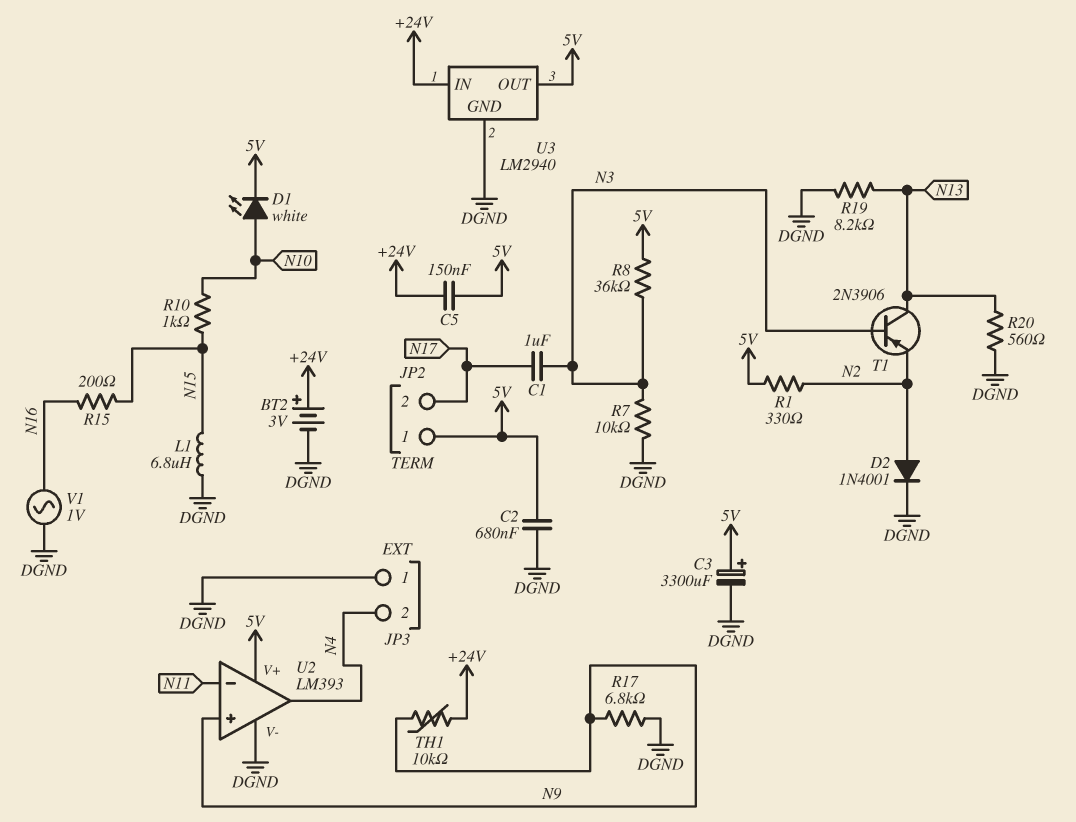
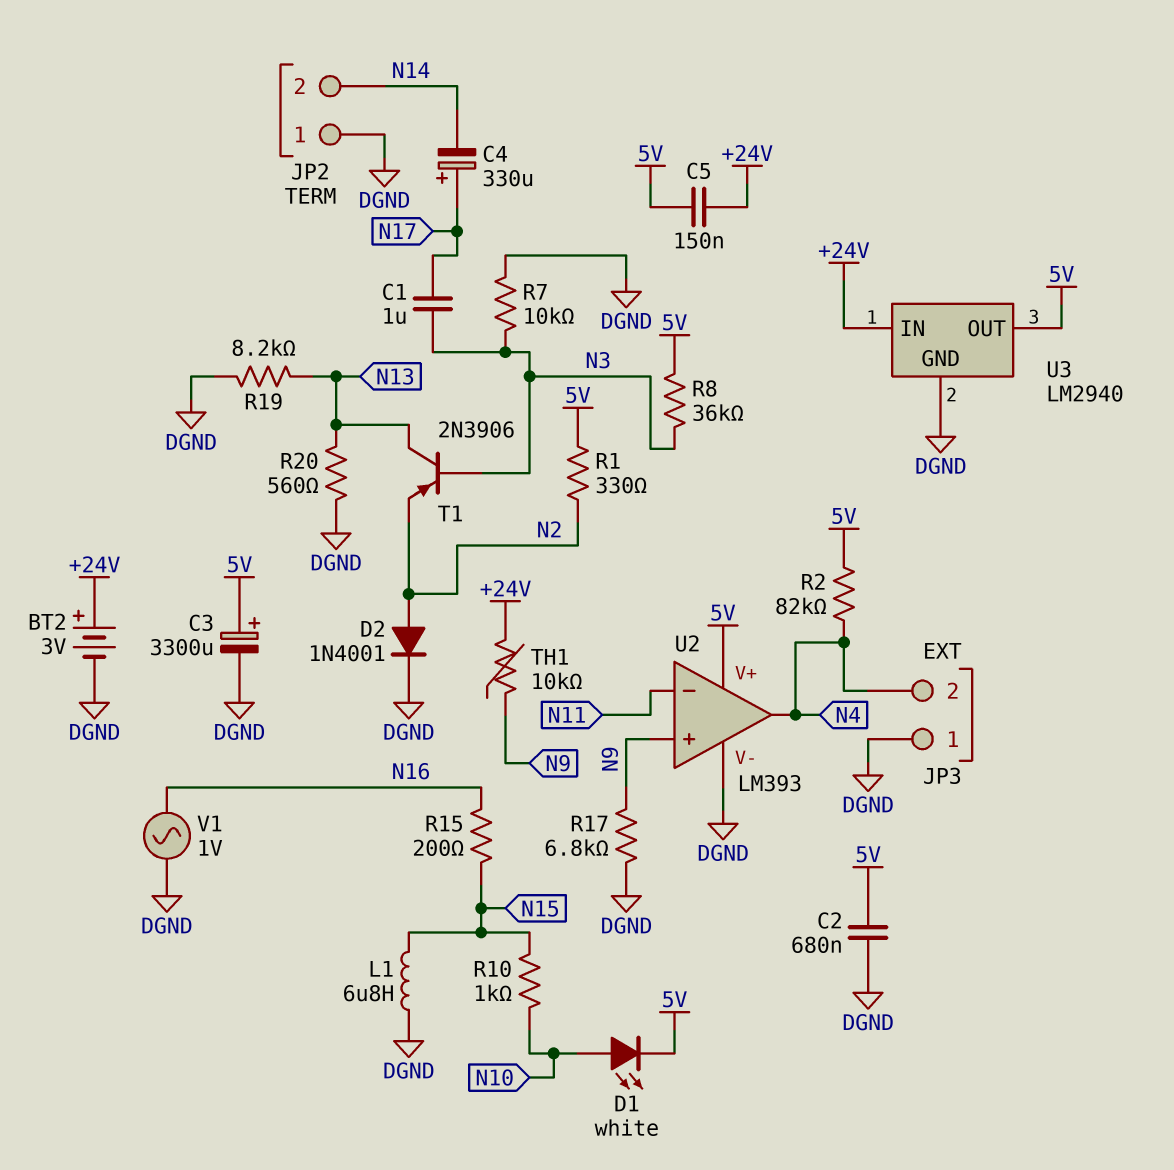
C4: none -> 330uF (plus N17, minus N14)
JP2 pin 1: 5V -> DGND
JP2 pin 2: N17 -> N14
R2: none -> 82k (5V, N4)

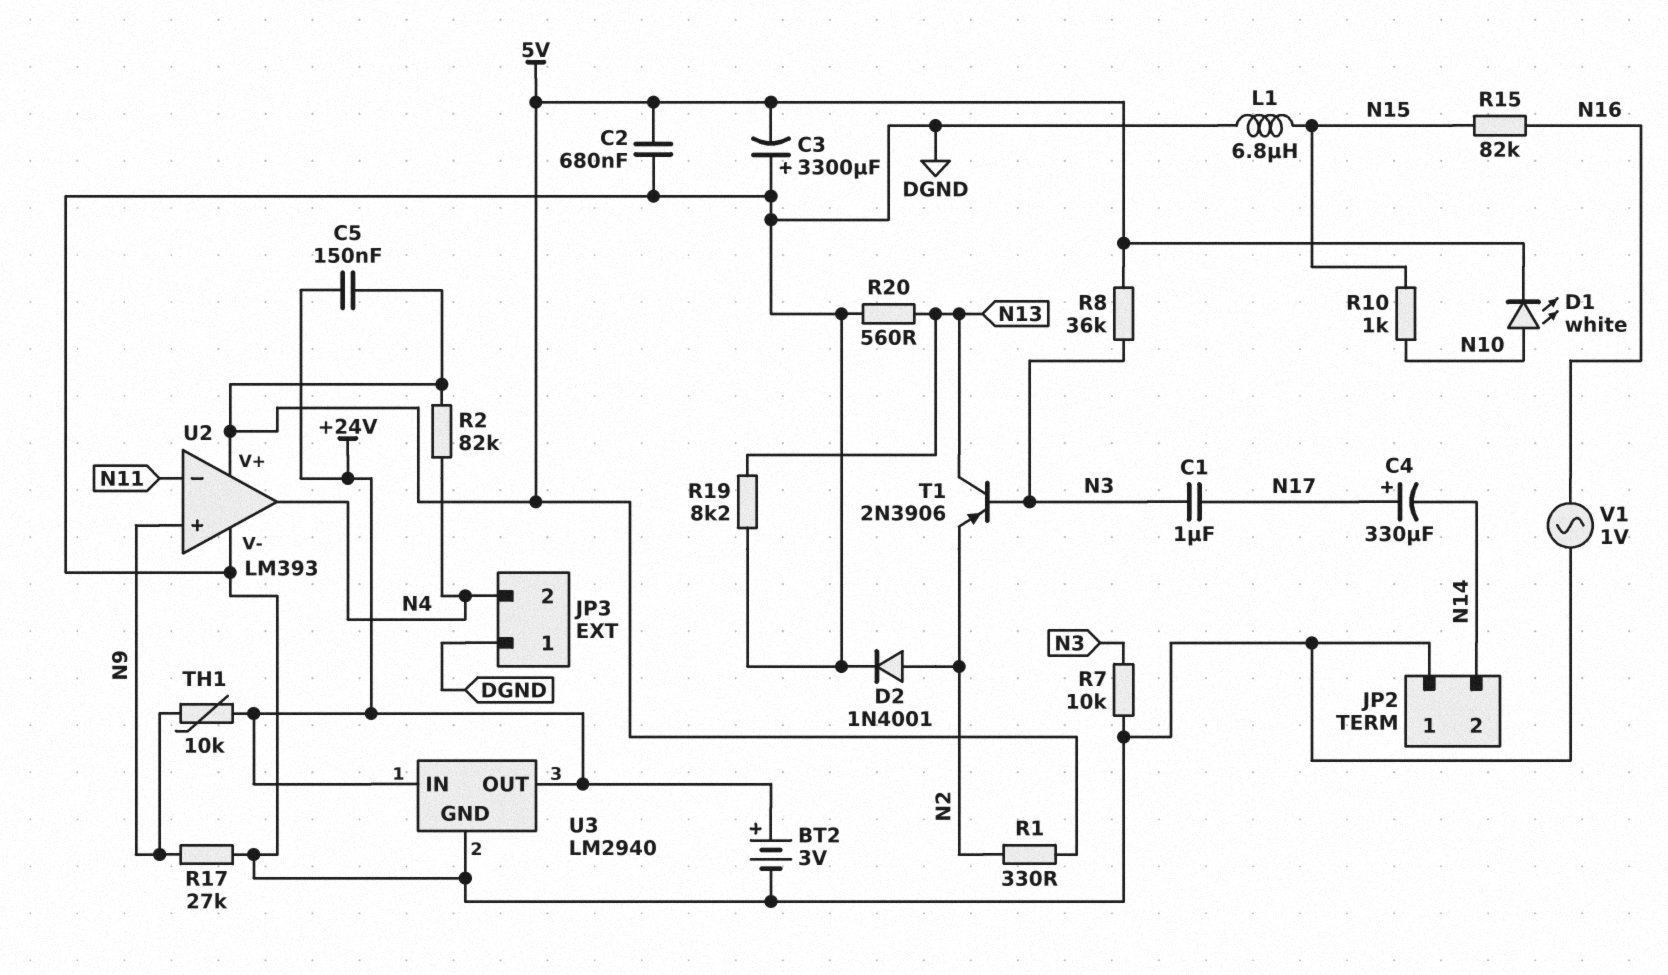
C3: 3300uF (plus 5V, minus DGND) -> 3300uF (plus DGND, minus 5V)
R15: 200 (N15, N16) -> 82k (N15, N16)
R17: 6.8k (DGND, N9) -> 27k (DGND, N9)
U3 pin OUT: 5V -> +24V

